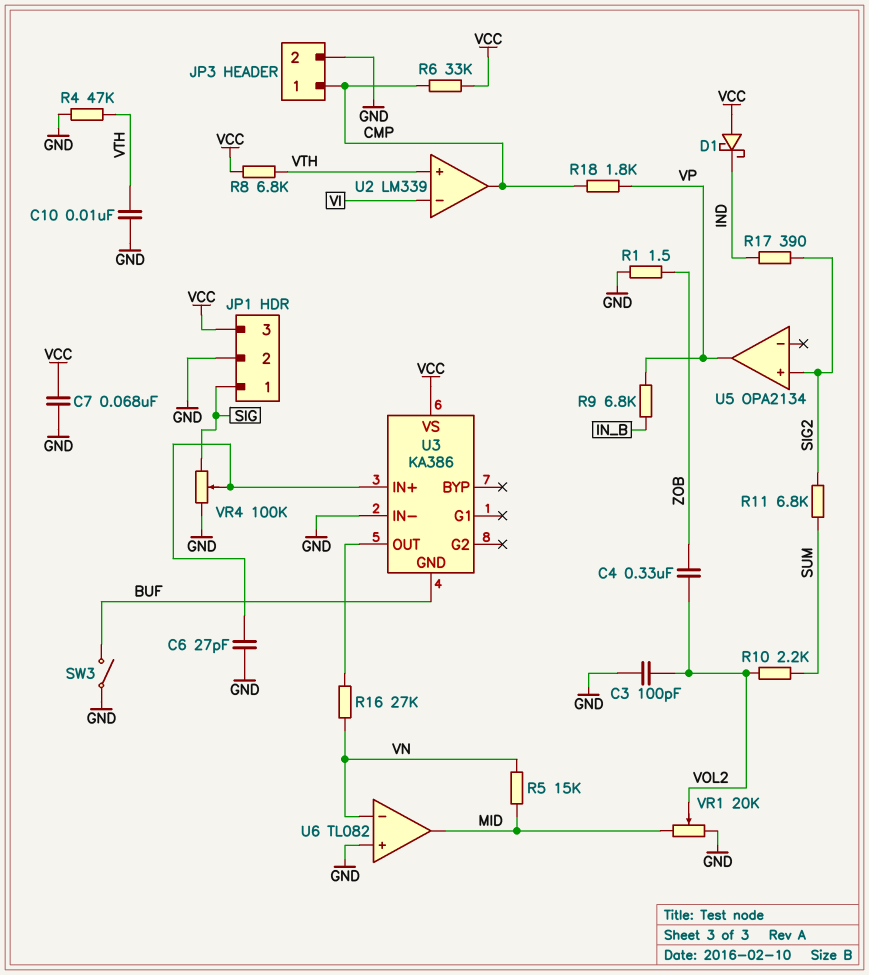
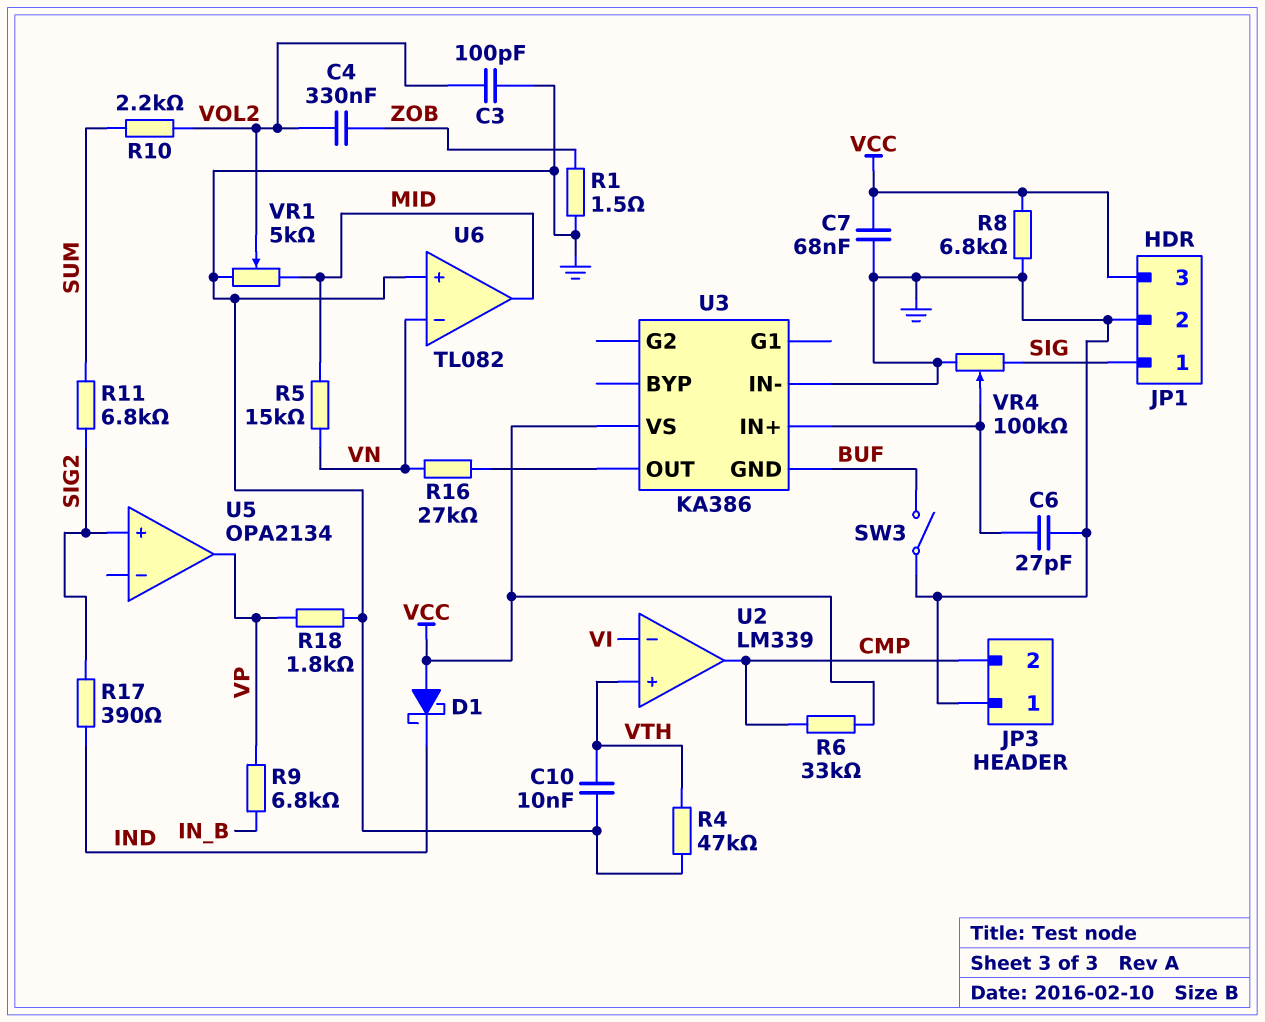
JP3 pin 1: CMP -> GND
JP3 pin 2: GND -> CMP
R8: 6.8k (VCC, VTH) -> 6.8k (GND, VCC)
R18: 1.8k (CMP, VP) -> 1.8k (GND, VP)
VR1: 20k (GND, MID, wiper VOL2) -> 5k (GND, MID, wiper VOL2)

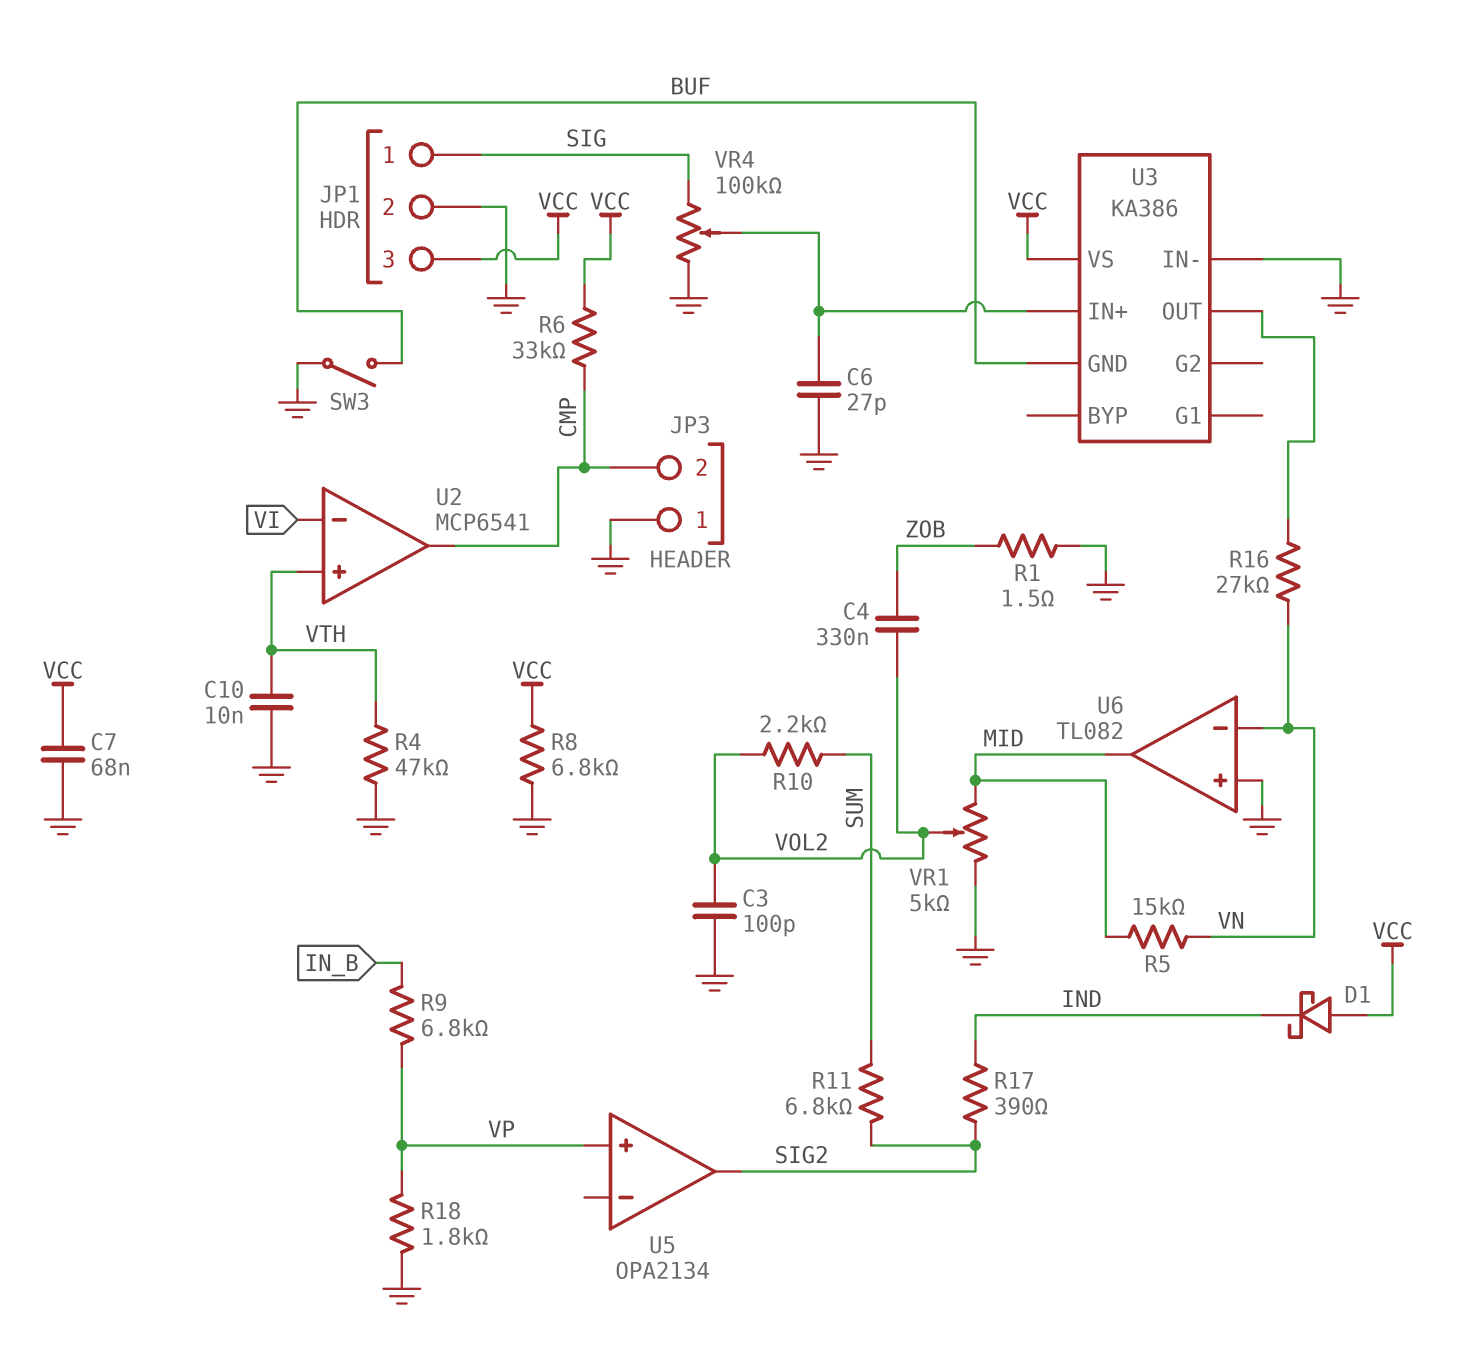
U2: LM339 -> MCP6541
U5 pin in+: SIG2 -> VP
U5 pin out: VP -> SIG2

